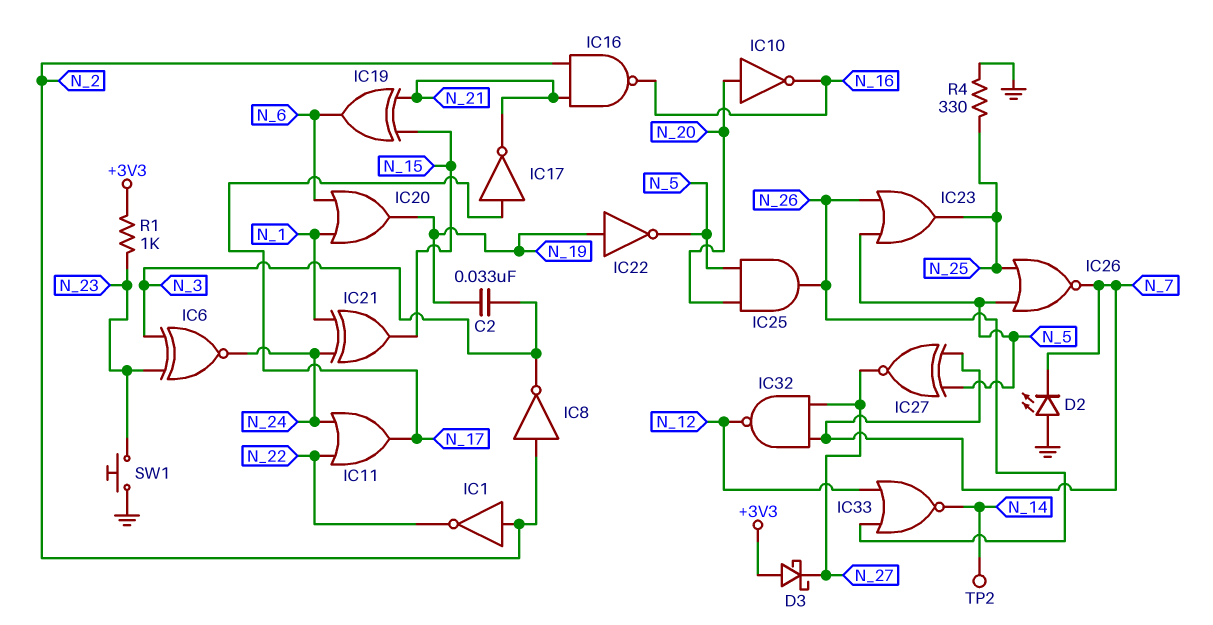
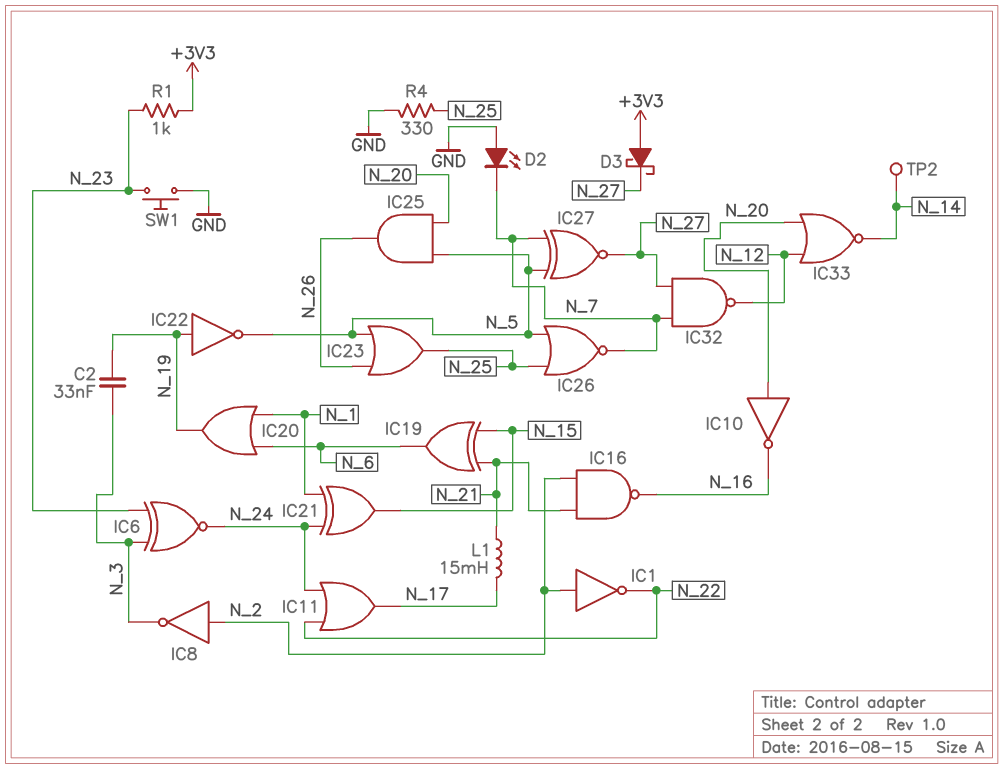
IC17: NOT (in N_17, out N_21) -> none
IC33: NOR (in N_12, in N_26, out N_14) -> NOR (in N_12, in N_20, out N_14)
L1: none -> 15mH (N_17, N_21)

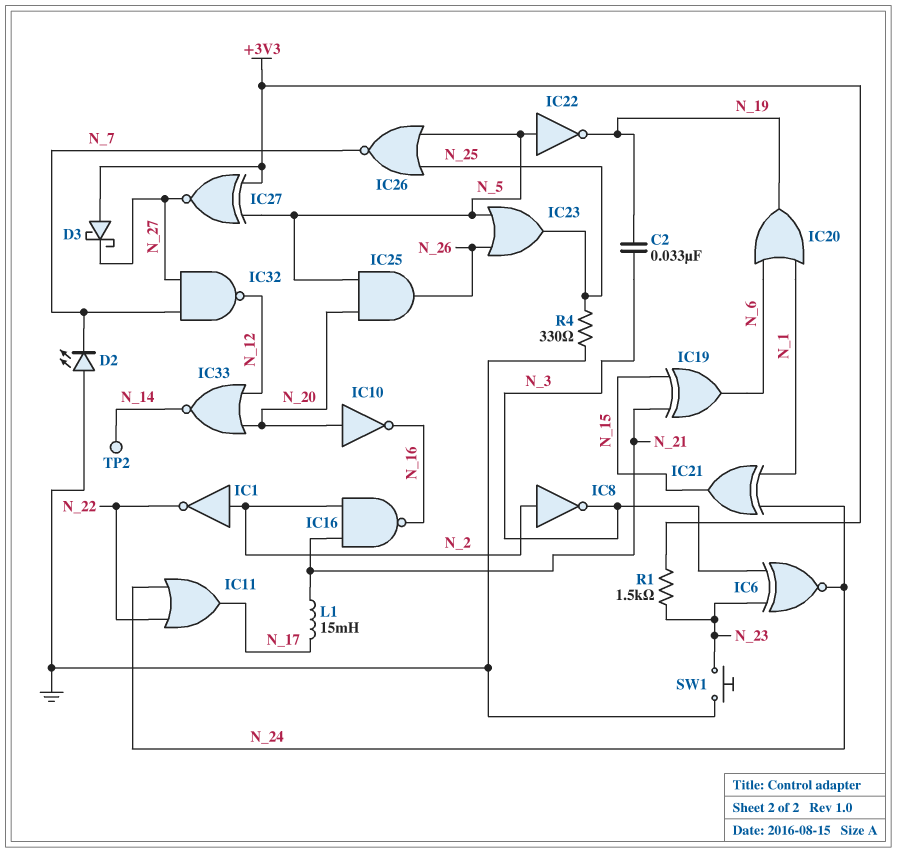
IC22: NOT (in N_19, out N_5) -> NOT (in N_5, out N_19)
IC27: XNOR (in N_5, in N_7, out N_27) -> XNOR (in +3V3, in N_5, out N_27)
R1: 1k (+3V3, N_23) -> 1.5k (+3V3, N_23)

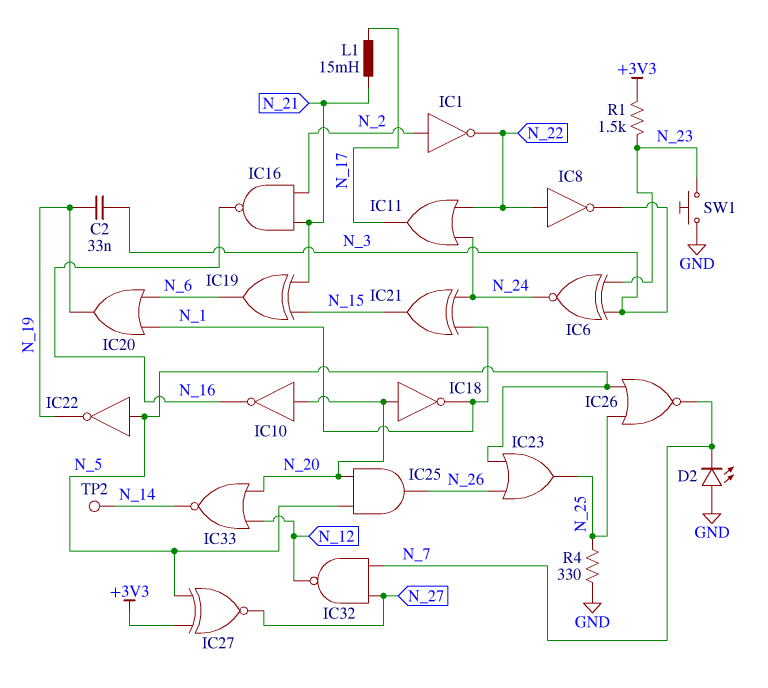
D3: schottky (A +3V3, K N_27) -> none
IC8: NOT (in N_2, out N_3) -> NOT (in N_22, out N_3)
IC18: none -> NOT (in N_20, out N_1)

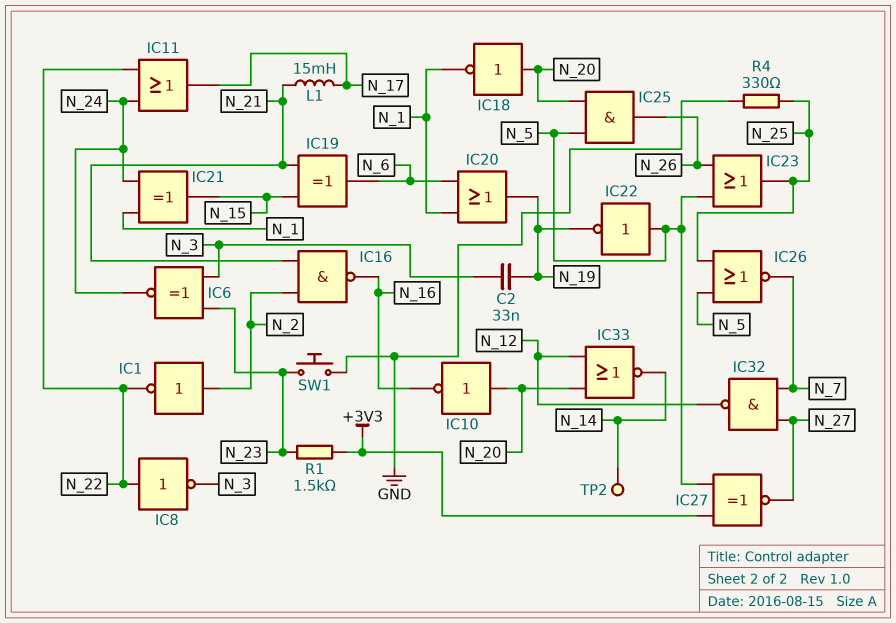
D2: LED (A GND, K N_7) -> none

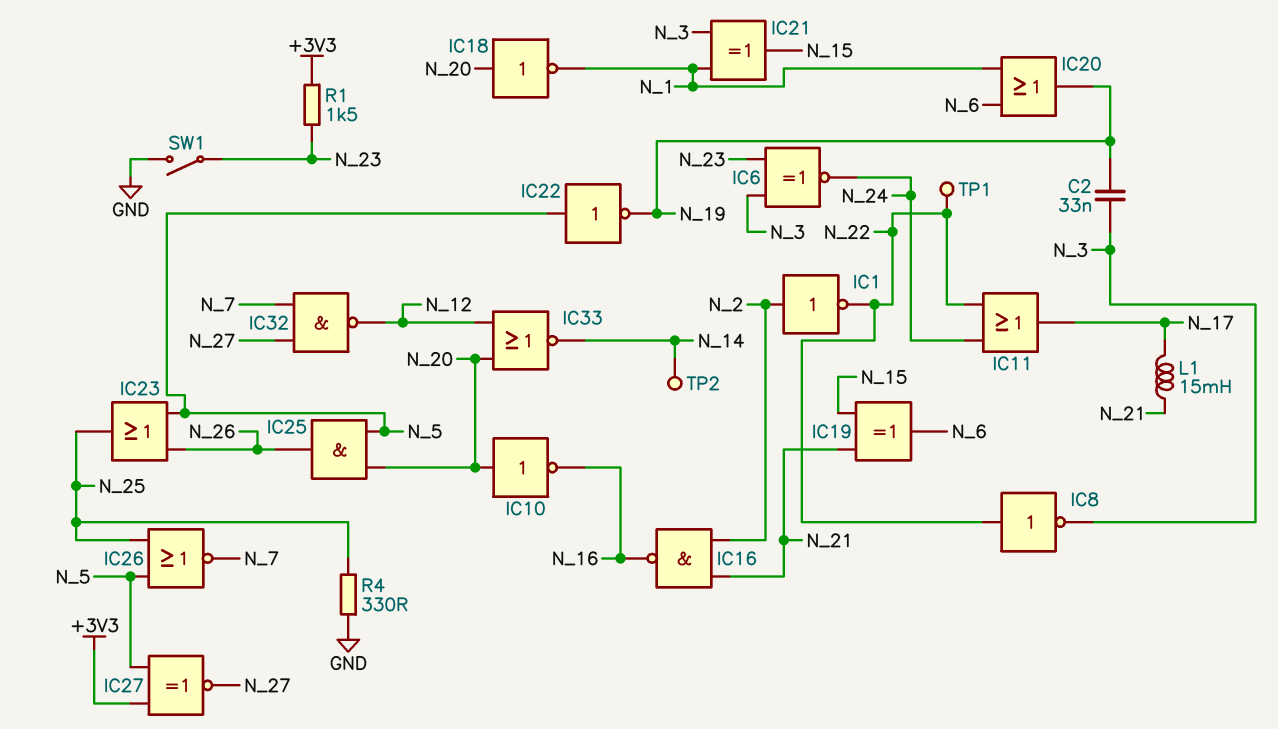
IC21: XOR (in N_1, in N_24, out N_15) -> XOR (in N_1, in N_3, out N_15)
SW1: button (GND, N_23) -> switch (GND, N_23)
TP1: none -> test point (N_22)

